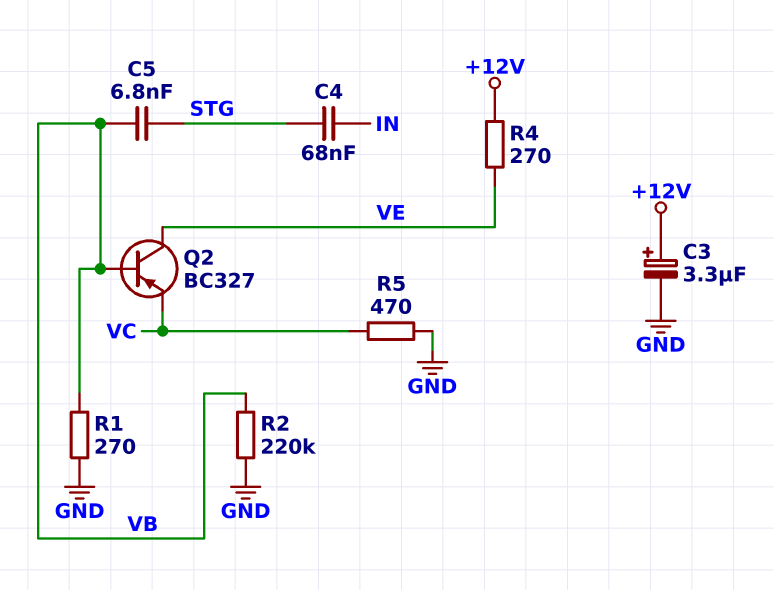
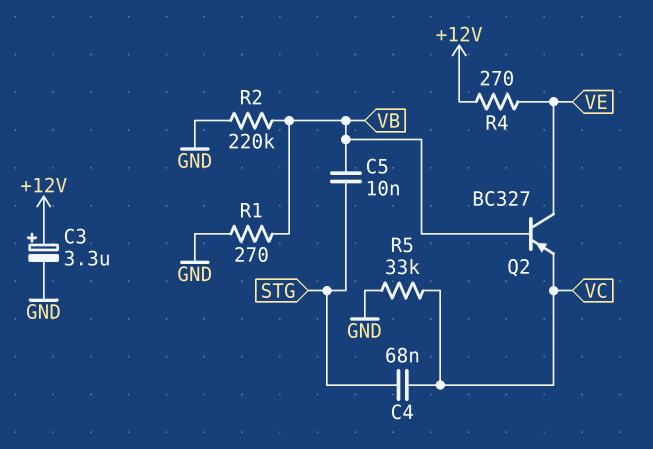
C4: 68nF (IN, STG) -> 68nF (STG, VC)
C5: 6.8nF (STG, VB) -> 10nF (STG, VB)
R5: 470 (GND, VC) -> 33k (GND, VC)

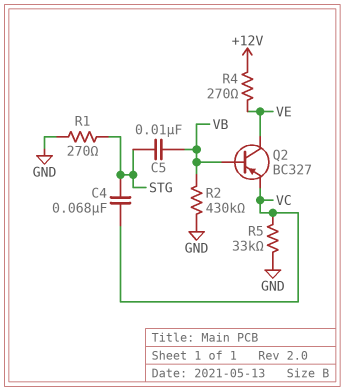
C3: 3.3uF (plus +12V, minus GND) -> none
R1: 270 (GND, VB) -> 270 (GND, STG)
R2: 220k (GND, VB) -> 430k (GND, VB)

